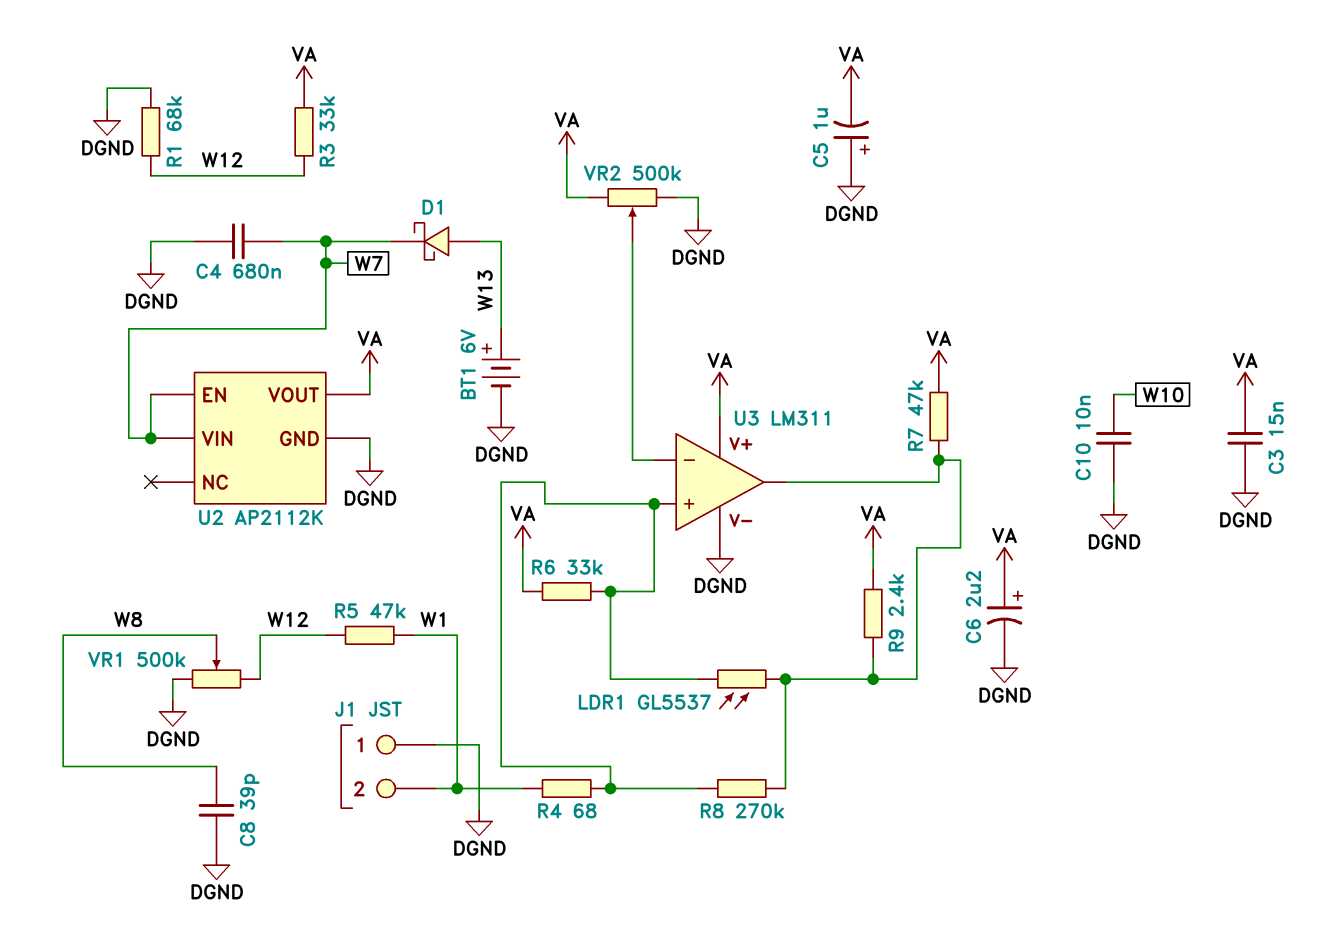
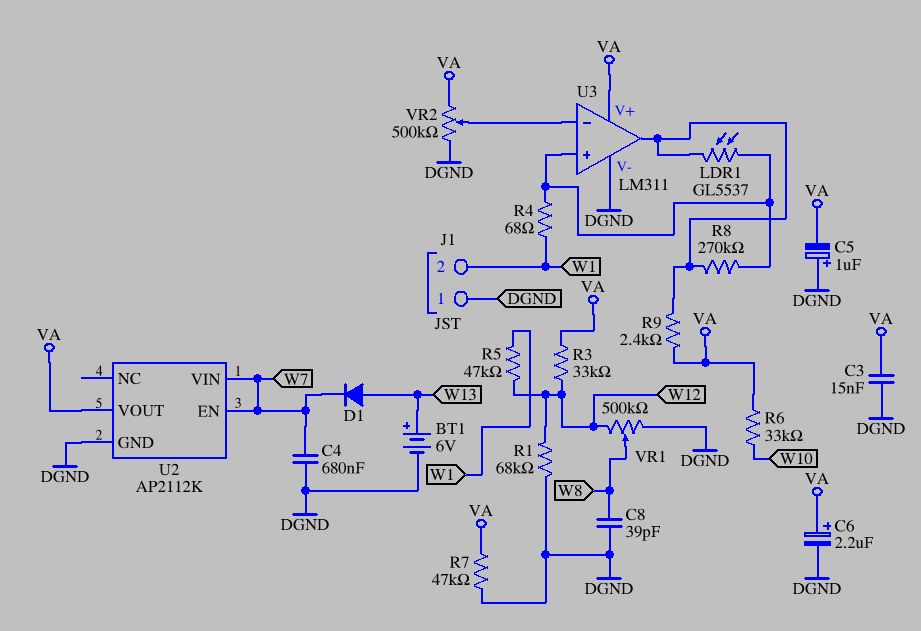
C10: 10nF (DGND, W10) -> none
D1: schottky (A W13, K W7) -> diode (A W13, K W7)
R6: 33k (U3/in+, VA) -> 33k (VA, W10)
R7: 47k (U3/out, VA) -> 47k (DGND, VA)

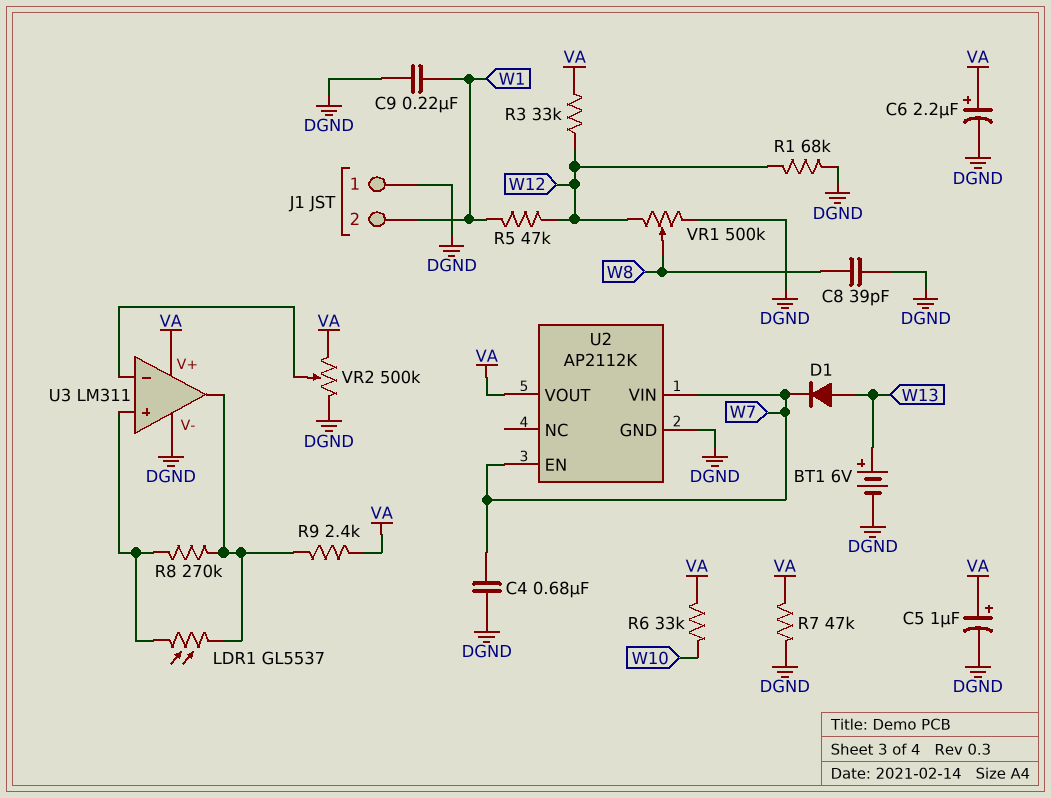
C3: 15nF (DGND, VA) -> none
C5: 1uF (plus DGND, minus VA) -> 1uF (plus VA, minus DGND)
C9: none -> 220nF (DGND, W1)
R4: 68 (U3/in+, W1) -> none

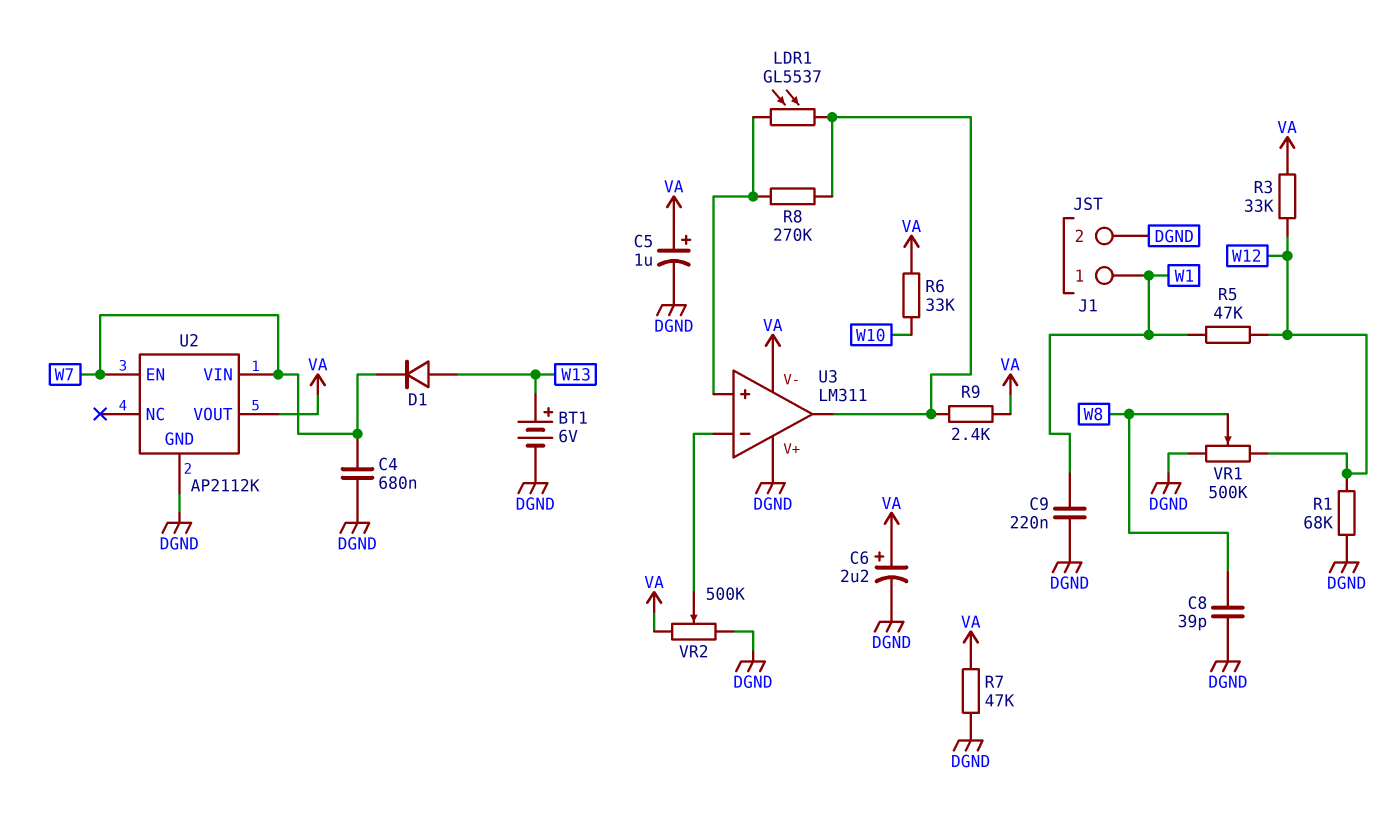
J1 pin 1: DGND -> W1
J1 pin 2: W1 -> DGND
U3 pin V+: VA -> DGND
U3 pin V-: DGND -> VA

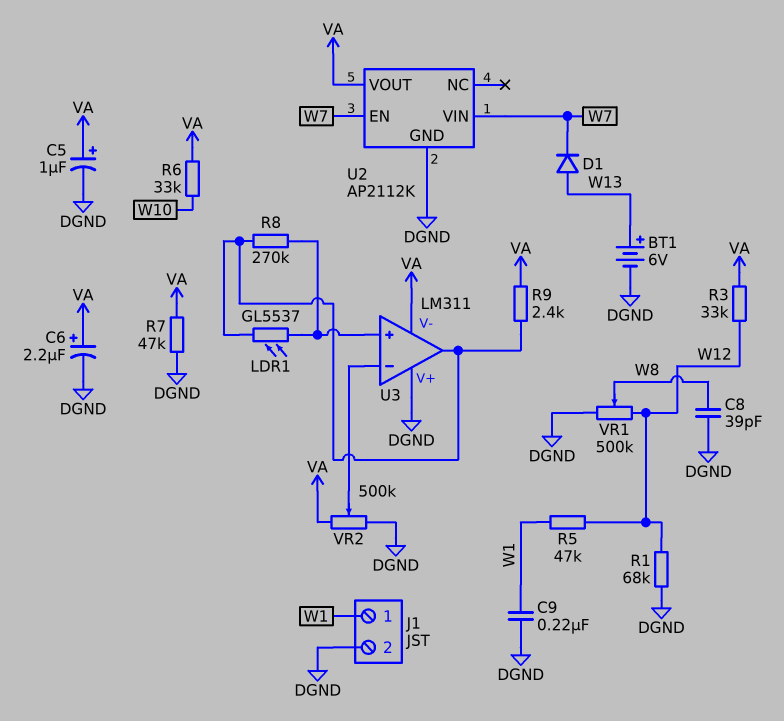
C4: 680nF (DGND, W7) -> none

